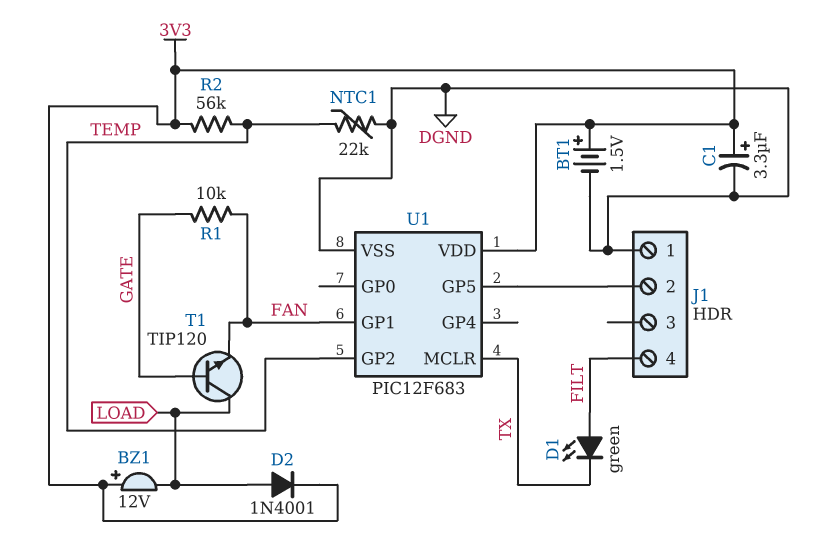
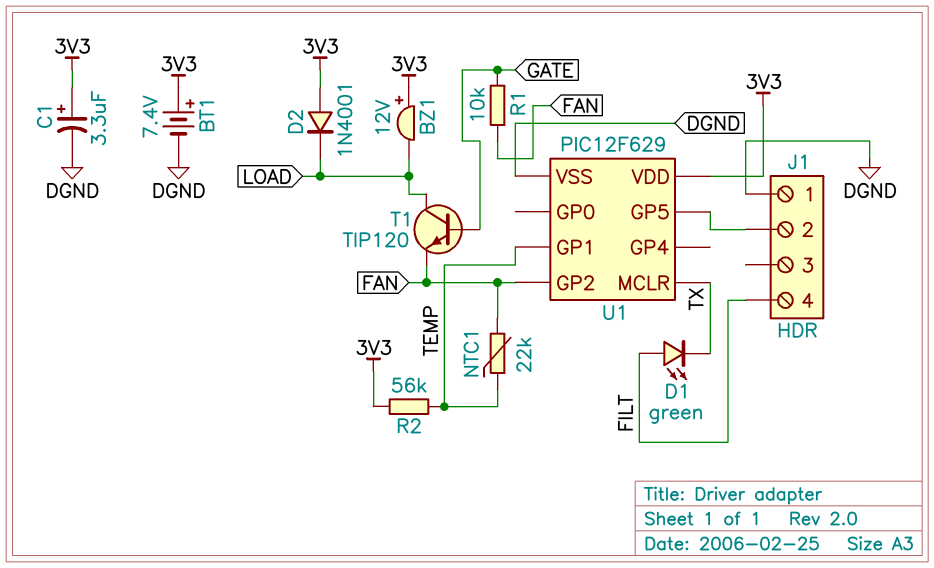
BT1: 1.5V (plus 3V3, minus DGND) -> 7.4V (plus 3V3, minus DGND)
D2: diode 1N4001 (A LOAD, K 3V3) -> diode 1N4001 (A 3V3, K LOAD)
NTC1: 22k (DGND, TEMP) -> 22k (FAN, TEMP)
U1: PIC12F683 -> PIC12F629
U1 pin GP1: FAN -> TEMP
U1 pin GP2: TEMP -> FAN

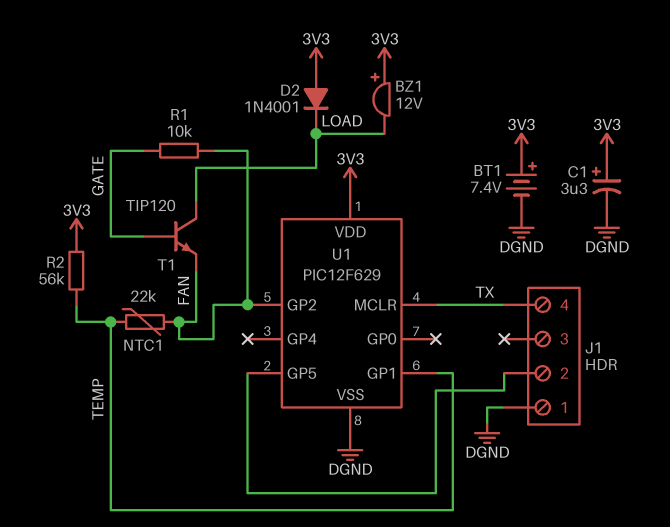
D1: LED green (A FILT, K TX) -> none
J1 pin 4: FILT -> TX

